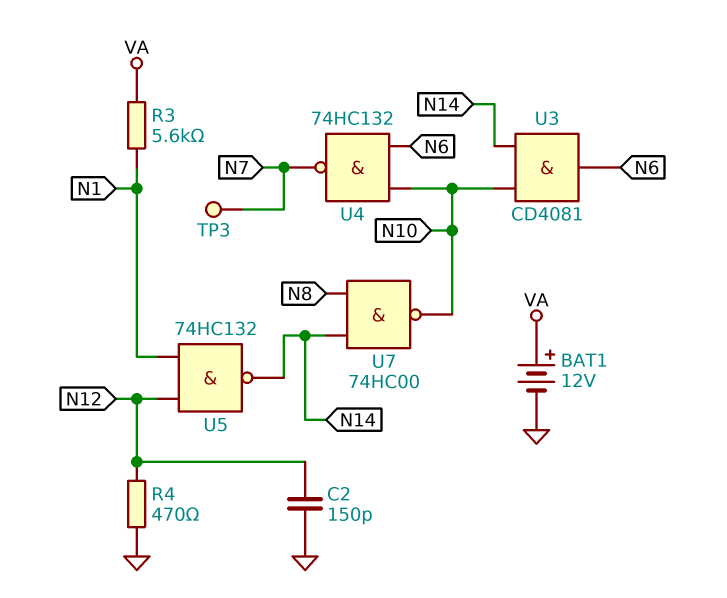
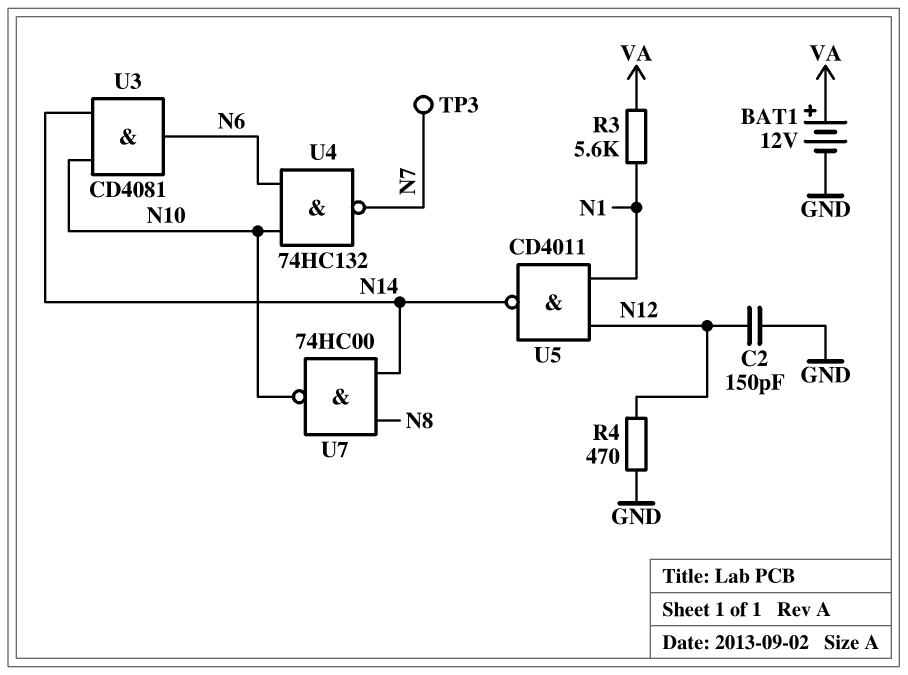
U5: NAND 74HC132 (in N1, in N12, out N14) -> NAND CD4011 (in N1, in N12, out N14)

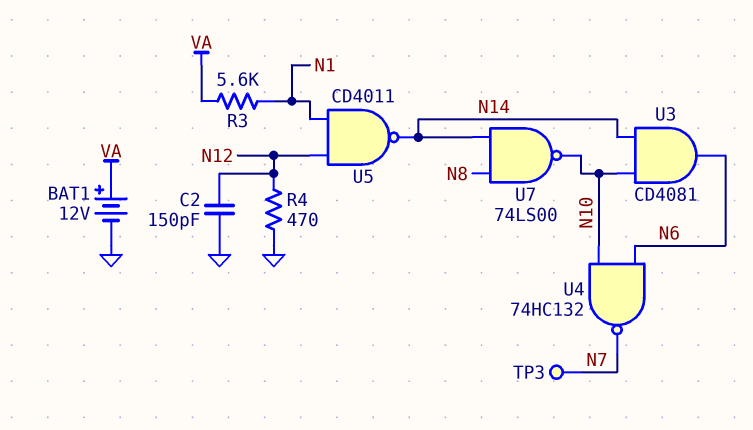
U7: NAND 74HC00 (in N8, in N14, out N10) -> NAND 74LS00 (in N8, in N14, out N10)

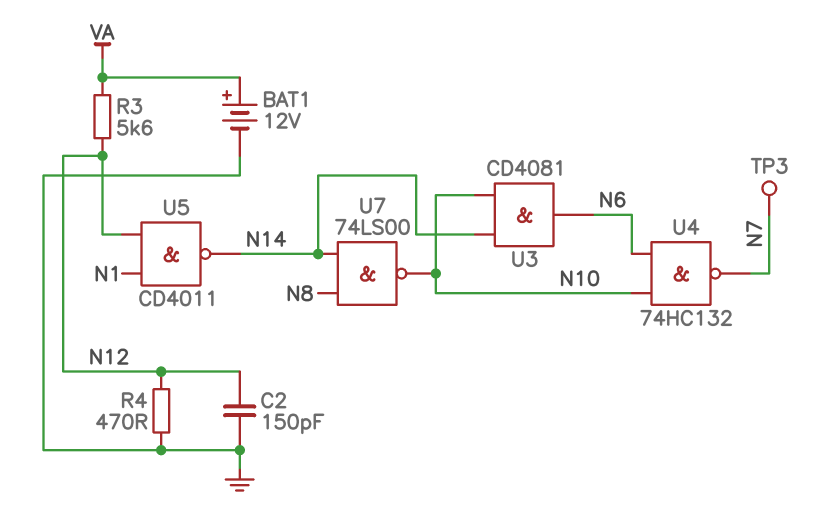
R3: 5.6k (N1, VA) -> 5.6k (N12, VA)

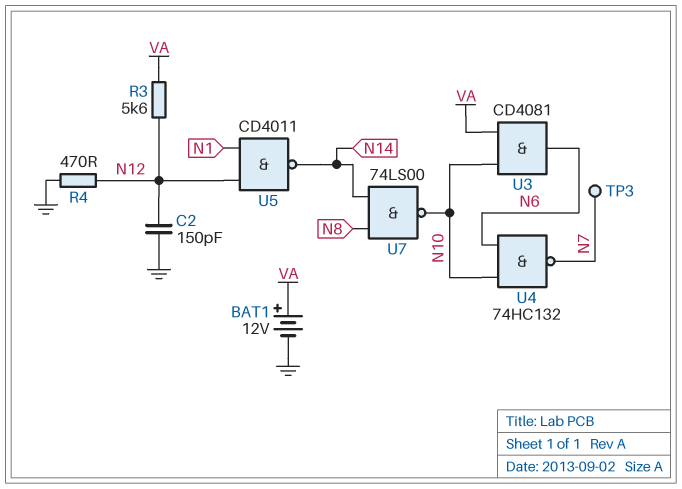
U3: AND CD4081 (in N10, in N14, out N6) -> AND CD4081 (in N10, in VA, out N6)

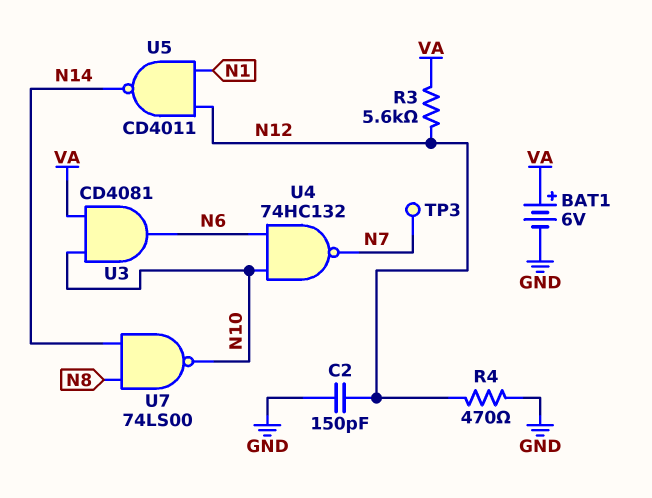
BAT1: 12V (plus VA, minus GND) -> 6V (plus VA, minus GND)

